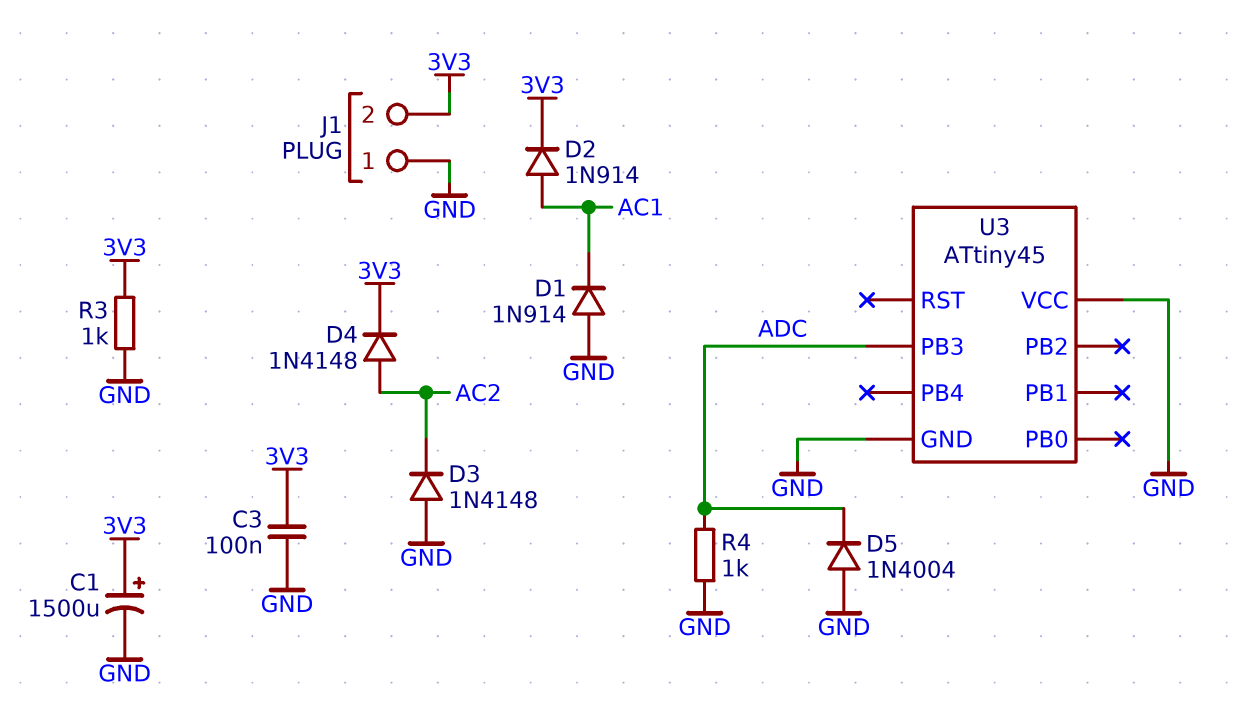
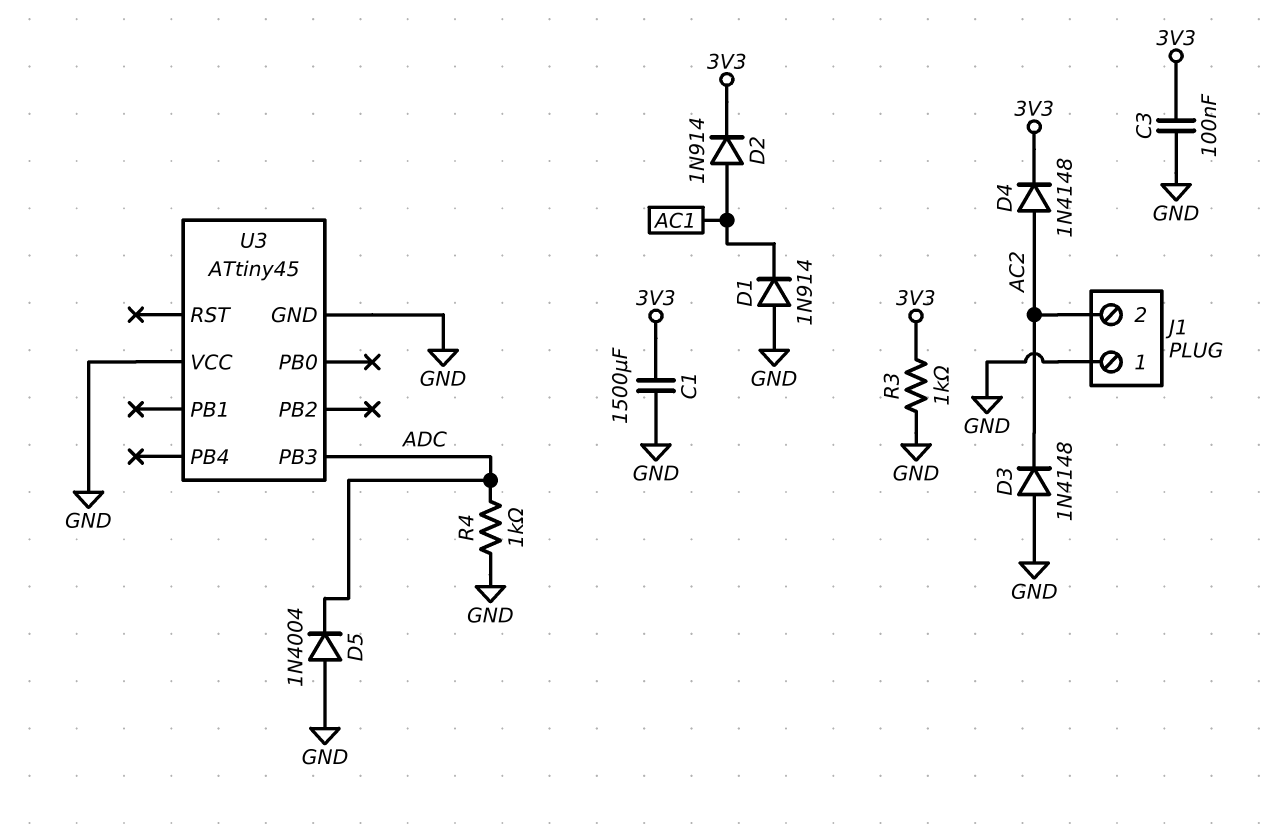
C1: 1500uF (plus 3V3, minus GND) -> 1500uF (3V3, GND)
J1 pin 2: 3V3 -> AC2

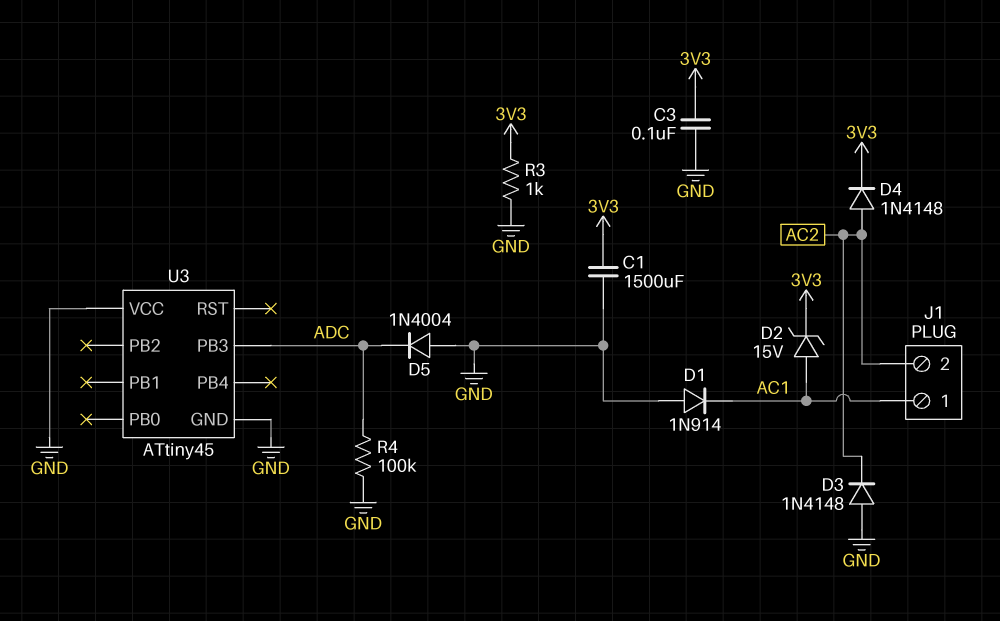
D2: diode 1N914 (A AC1, K 3V3) -> zener 15V (A AC1, K 3V3)
J1 pin 1: GND -> AC1
R4: 1k (ADC, GND) -> 100k (ADC, GND)

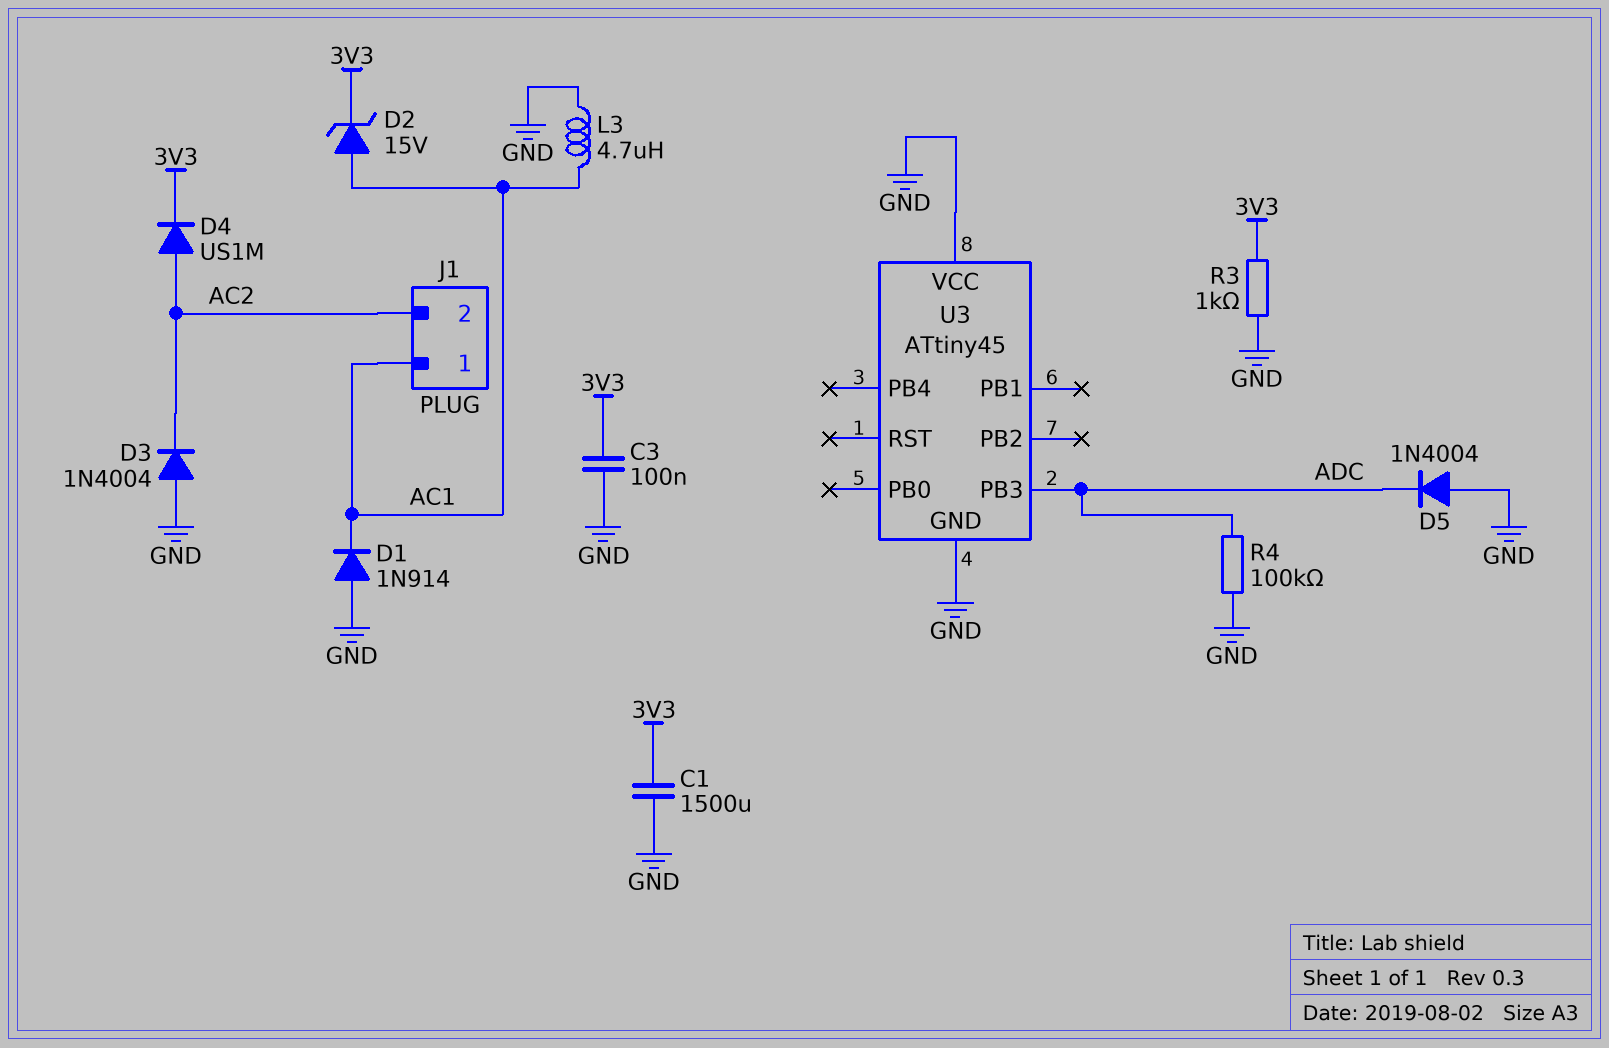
D3: diode 1N4148 (A GND, K AC2) -> diode 1N4004 (A GND, K AC2)
D4: diode 1N4148 (A AC2, K 3V3) -> diode US1M (A AC2, K 3V3)
L3: none -> 4.7uH (AC1, GND)

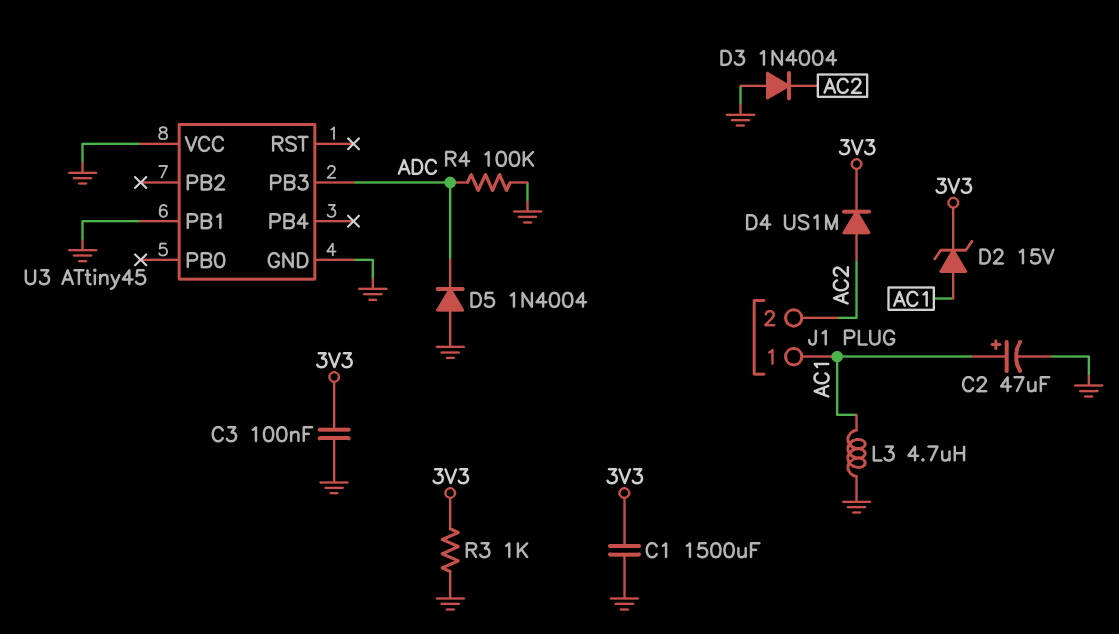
C2: none -> 47uF (plus AC1, minus GND)
D1: diode 1N914 (A GND, K AC1) -> none
U3 pin PB1: none -> GND

